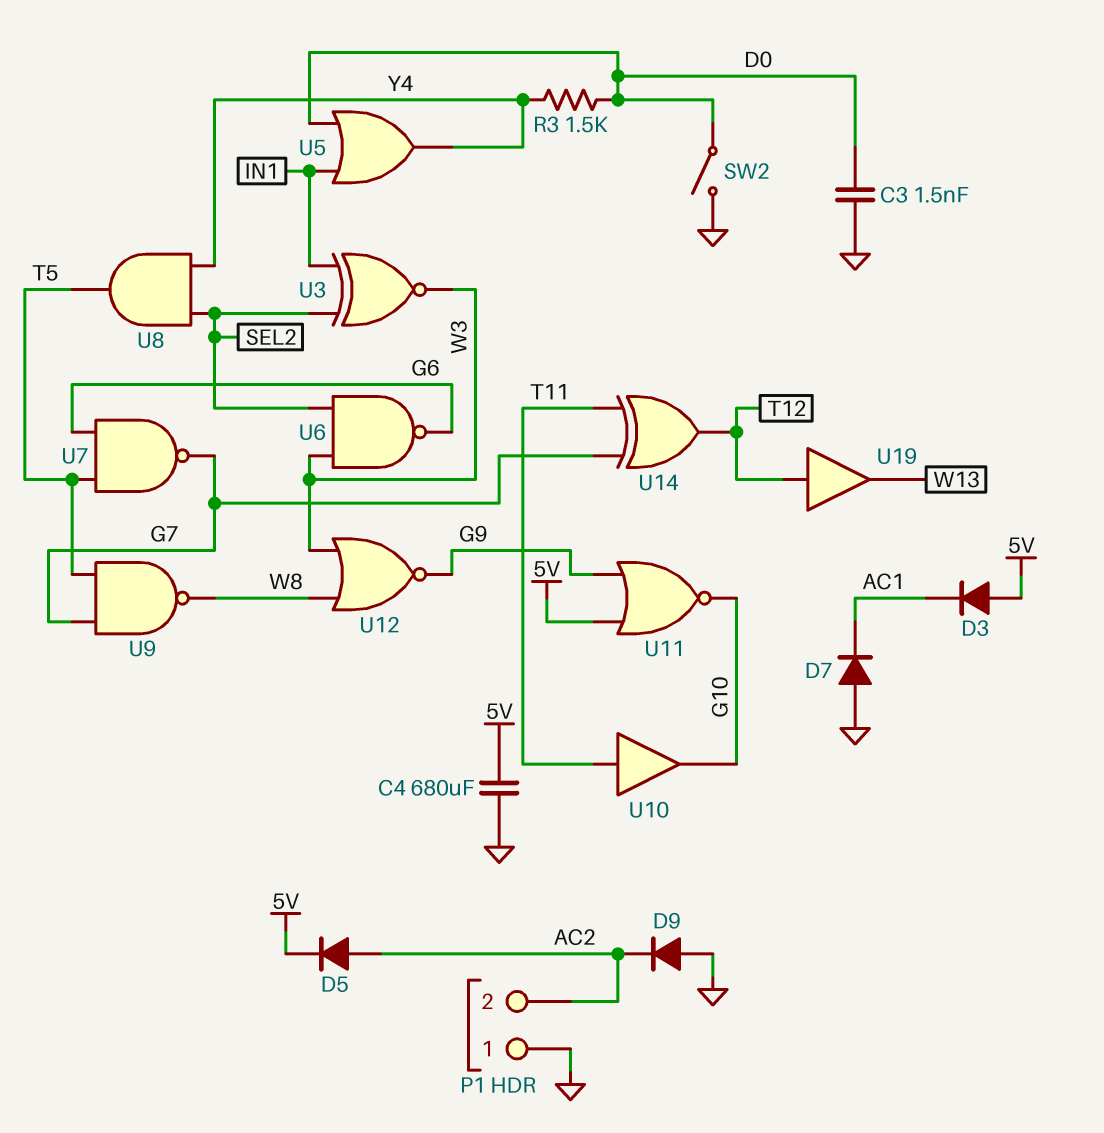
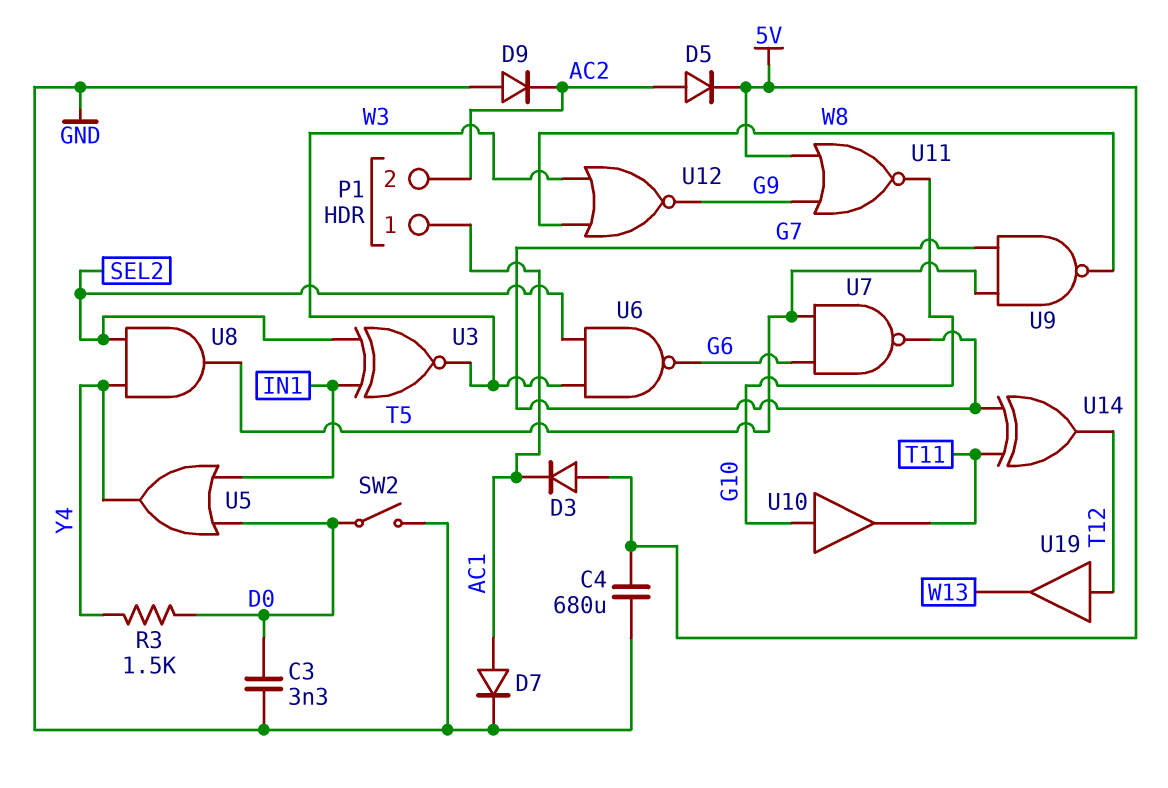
C3: 1.5nF (D0, GND) -> 3.3nF (D0, GND)
D7: diode (A GND, K AC1) -> diode (A AC1, K GND)
P1 pin 1: GND -> AC1
U10: buffer (in T11, out G10) -> buffer (in G10, out T11)

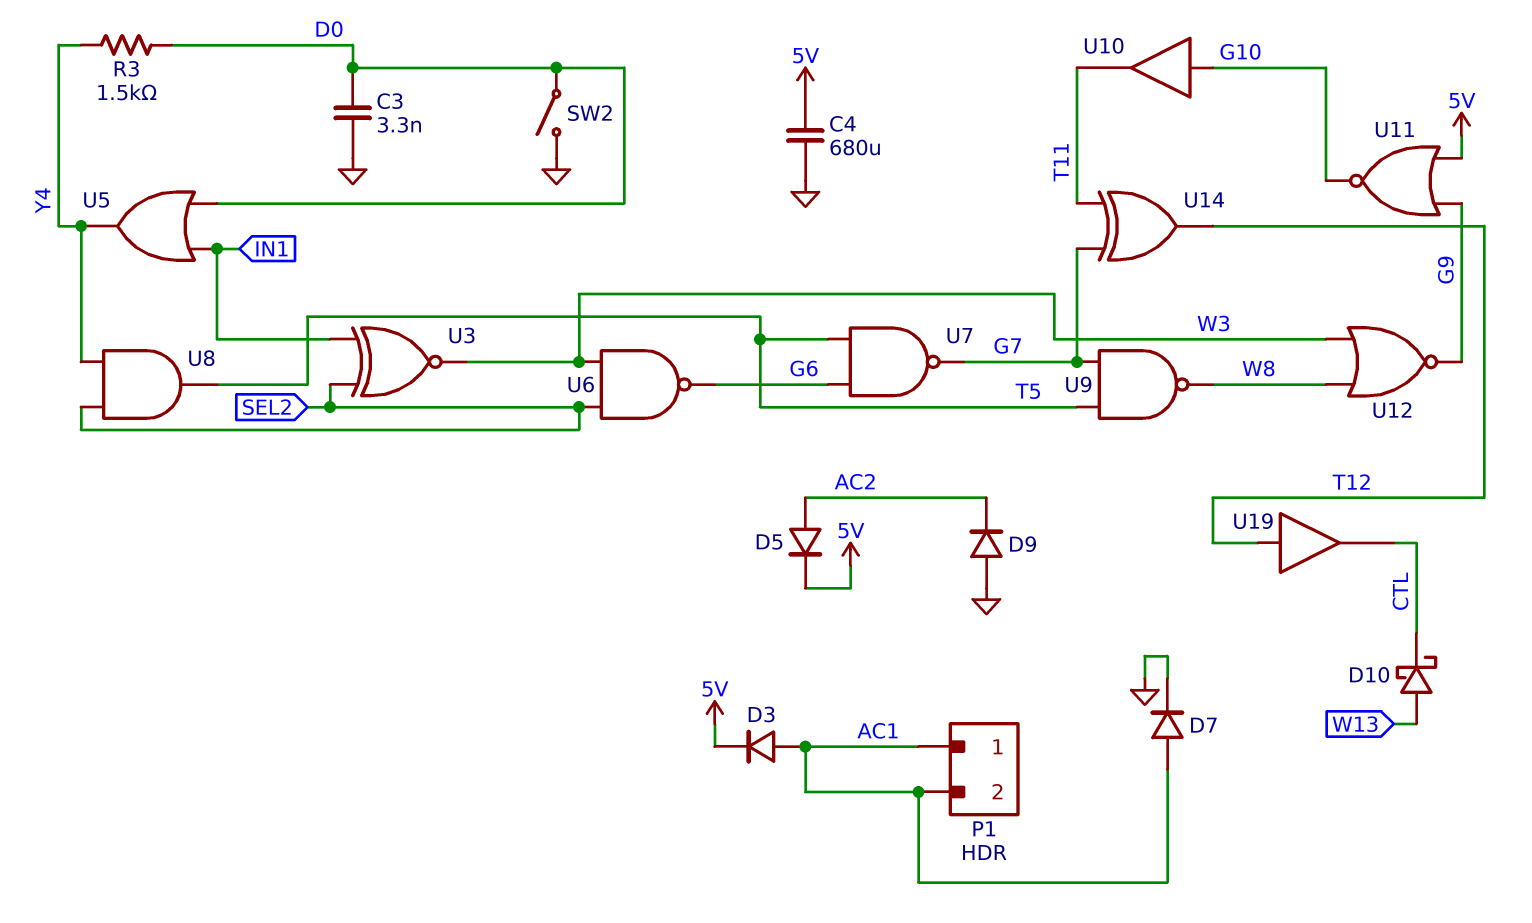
D3: diode (A 5V, K AC1) -> diode (A AC1, K 5V)
D10: none -> schottky (A W13, K CTL)
P1 pin 2: AC2 -> AC1
U19: buffer (in T12, out W13) -> buffer (in T12, out CTL)

